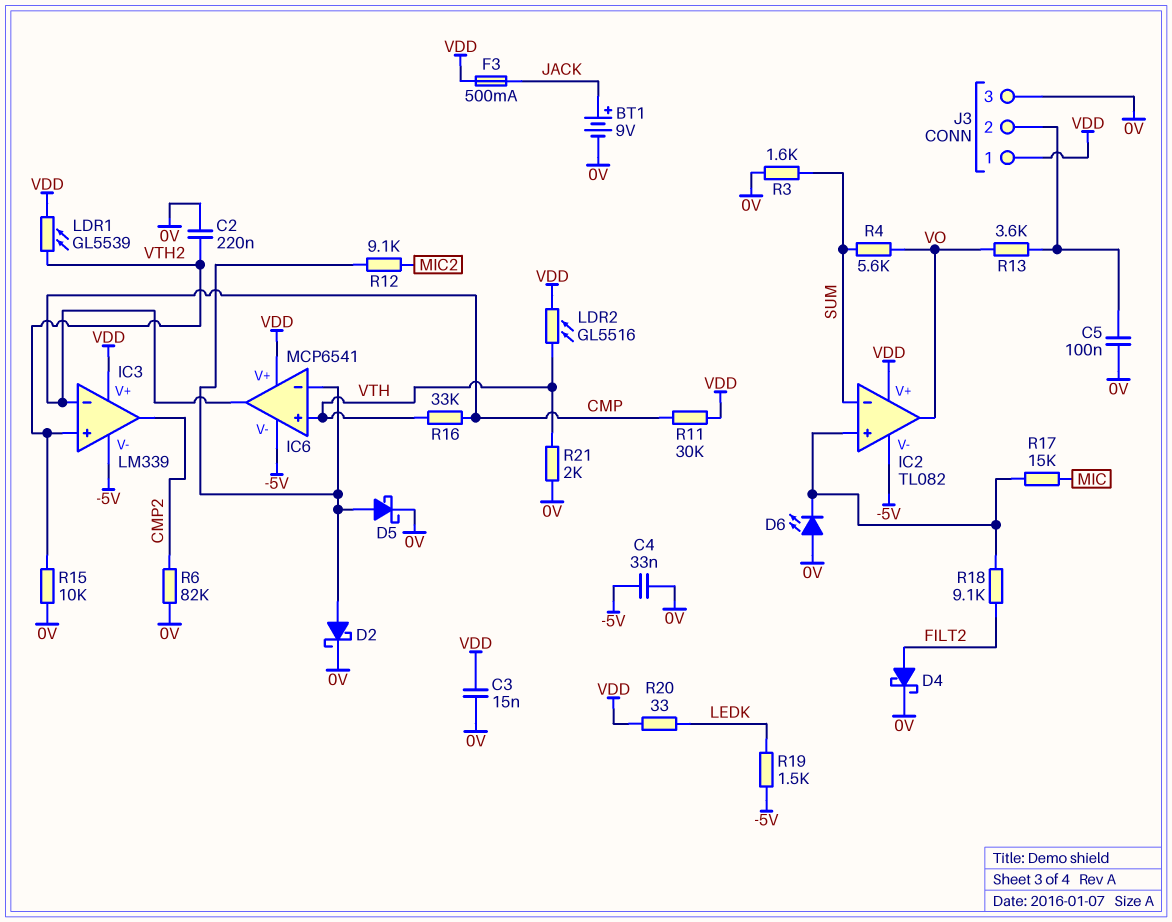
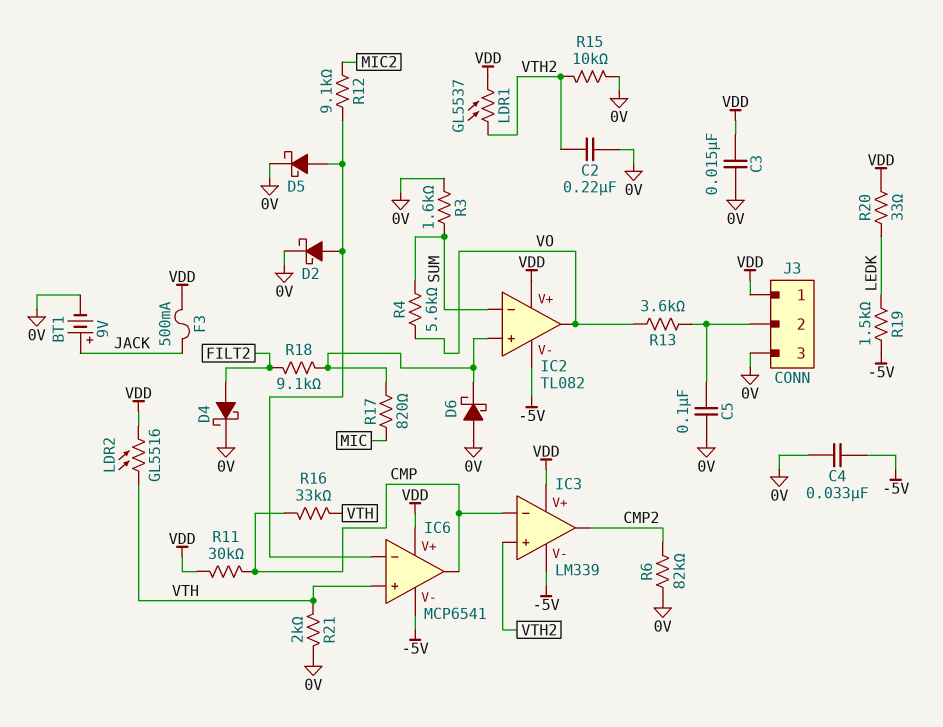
D6: LED (A 0V, K IC2/in+) -> schottky (A 0V, K IC2/in+)
LDR1: GL5539 (VDD, VTH2) -> GL5537 (VDD, VTH2)
R17: 15k (IC2/in+, MIC) -> 820 (IC2/in+, MIC)

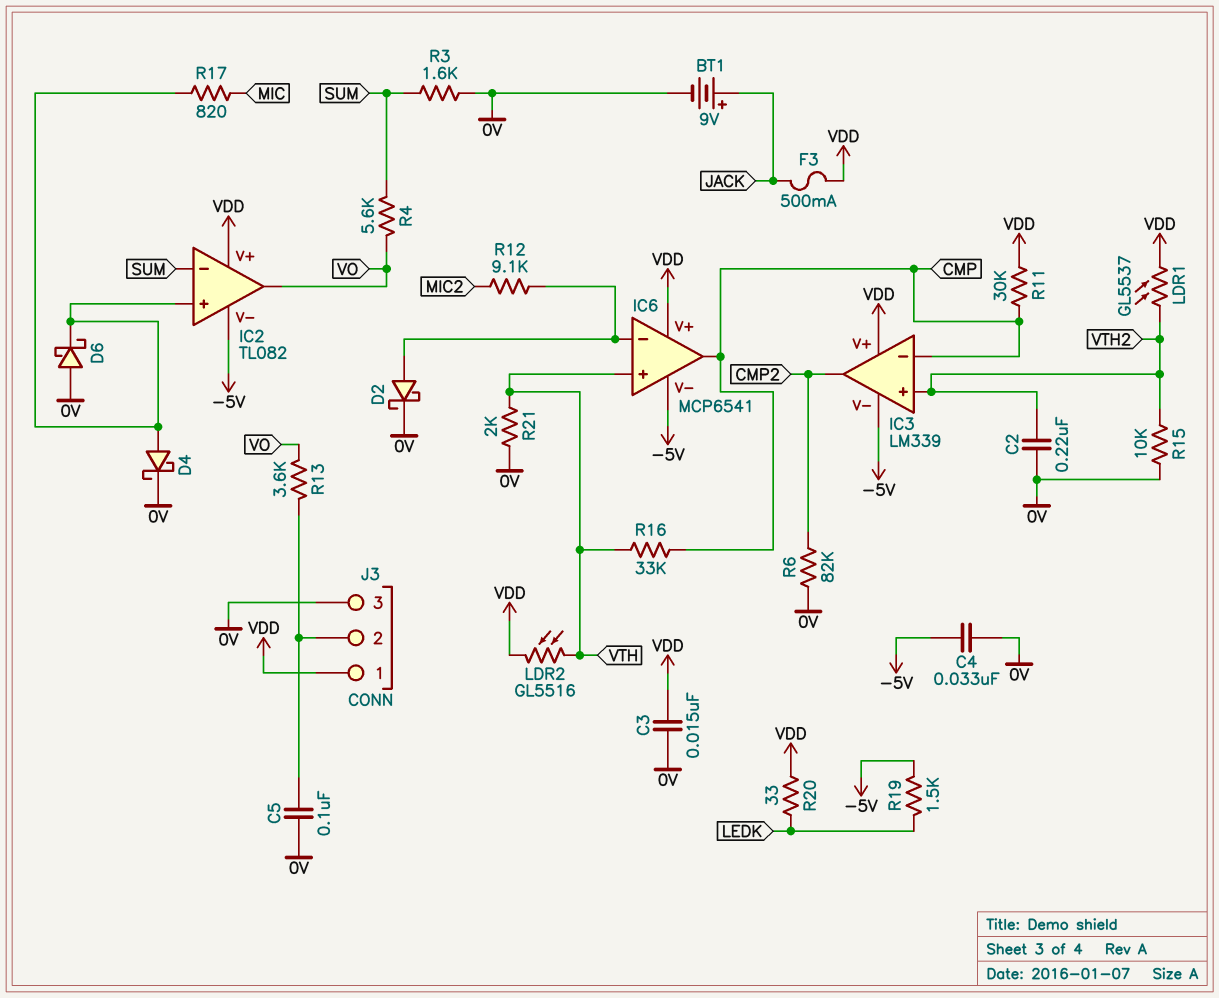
D4: schottky (A FILT2, K 0V) -> schottky (A IC2/in+, K 0V)
D5: schottky (A IC6/in-, K 0V) -> none
R18: 9.1k (FILT2, IC2/in+) -> none

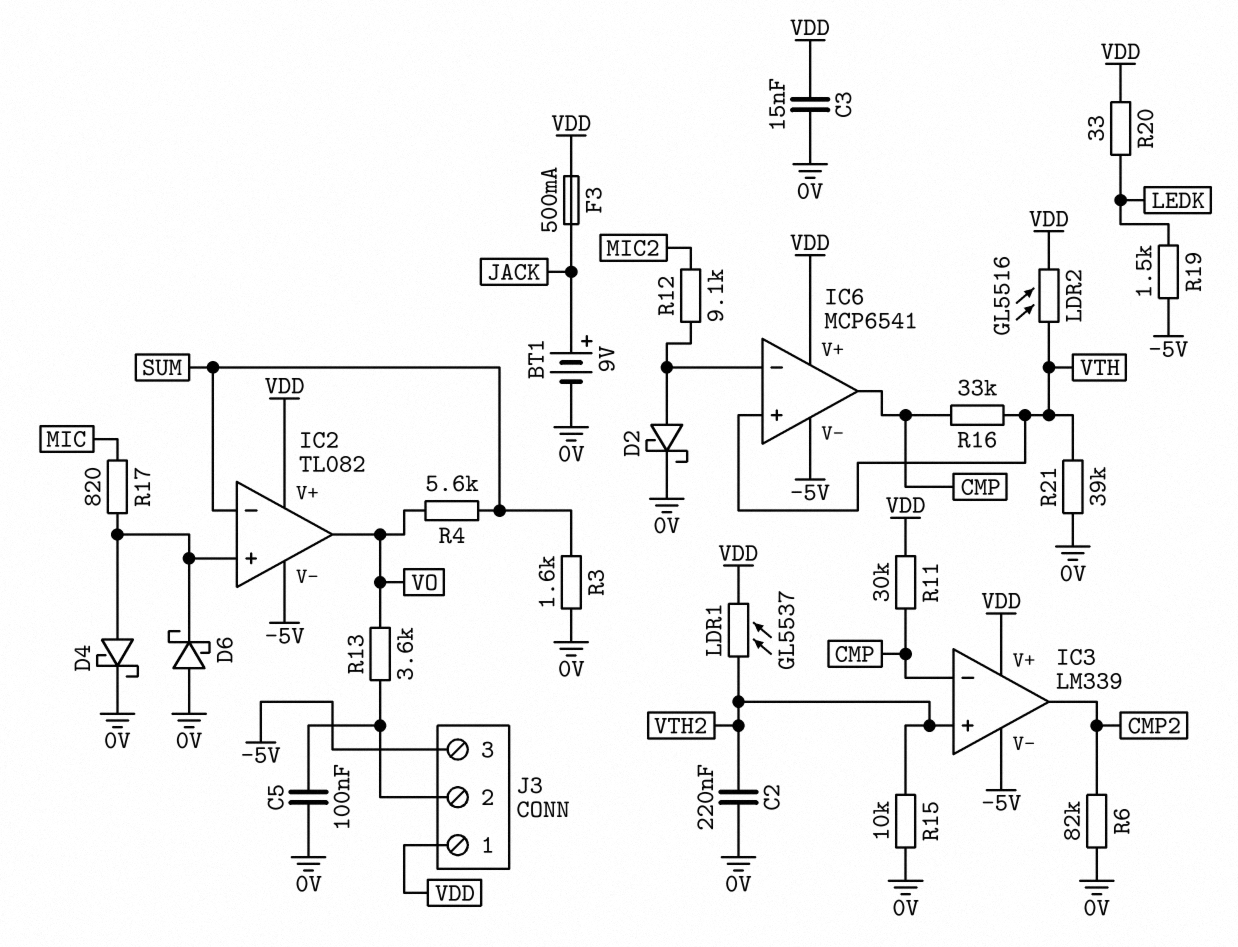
C4: 33nF (-5V, 0V) -> none
J3 pin 3: 0V -> -5V
R21: 2k (0V, VTH) -> 39k (0V, VTH)

